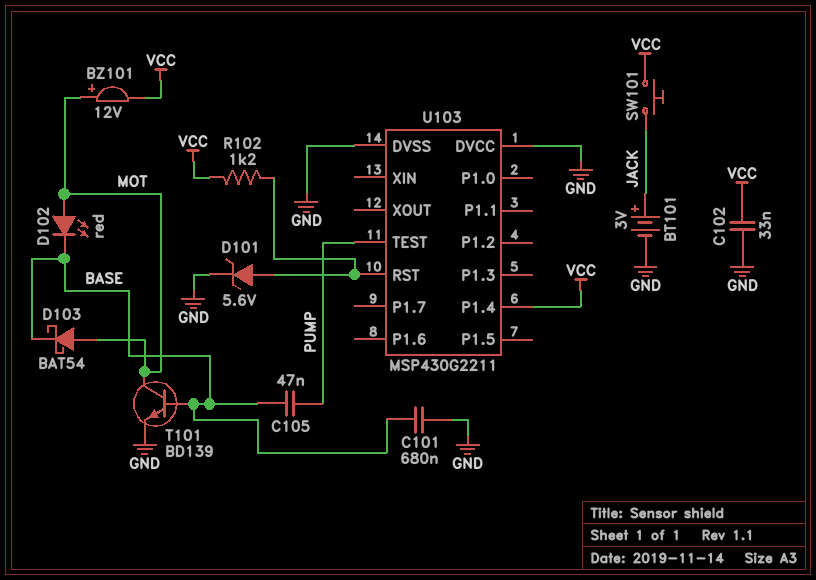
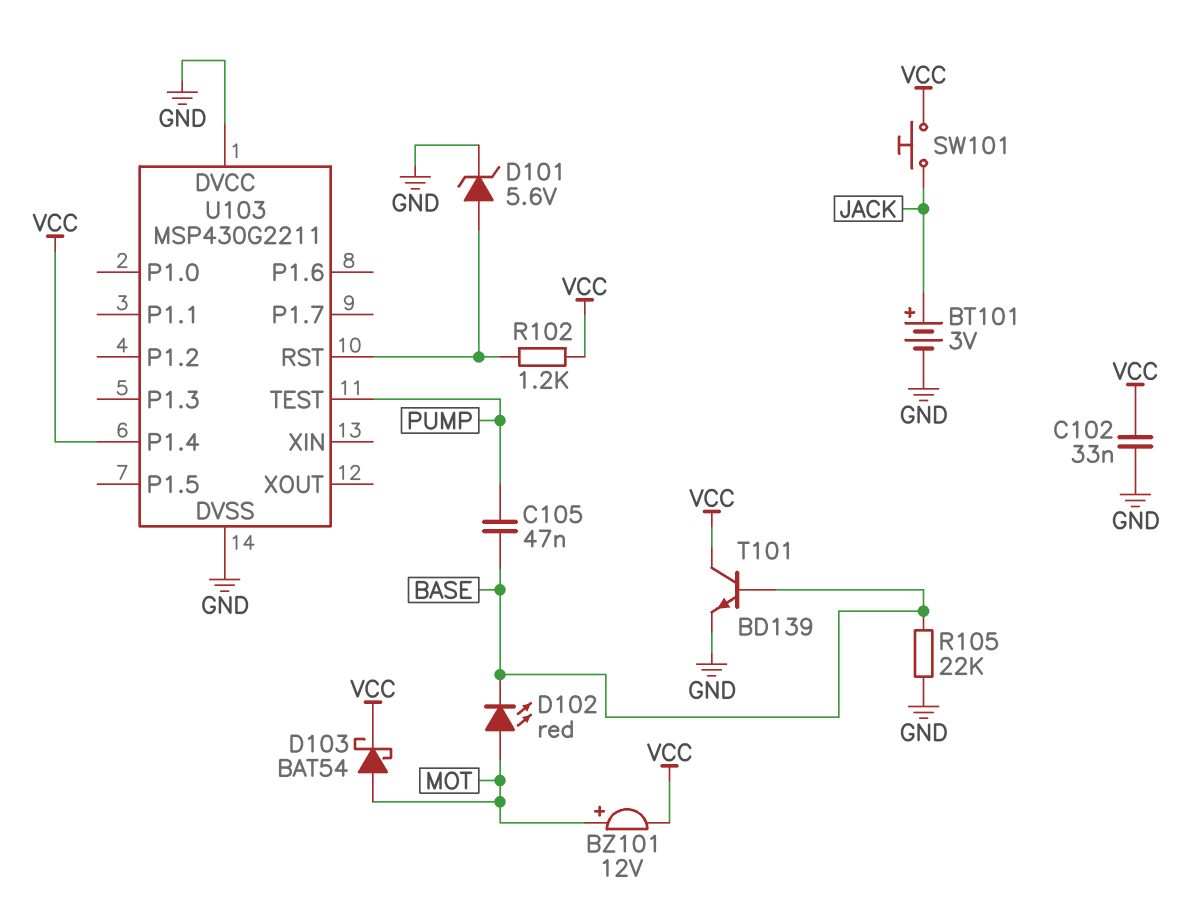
C101: 680nF (BASE, GND) -> none
D103: schottky BAT54 (A MOT, K BASE) -> schottky BAT54 (A MOT, K VCC)
R105: none -> 22k (BASE, GND)
T101: NPN BD139 (B BASE, C MOT, E GND) -> NPN BD139 (B BASE, C VCC, E GND)

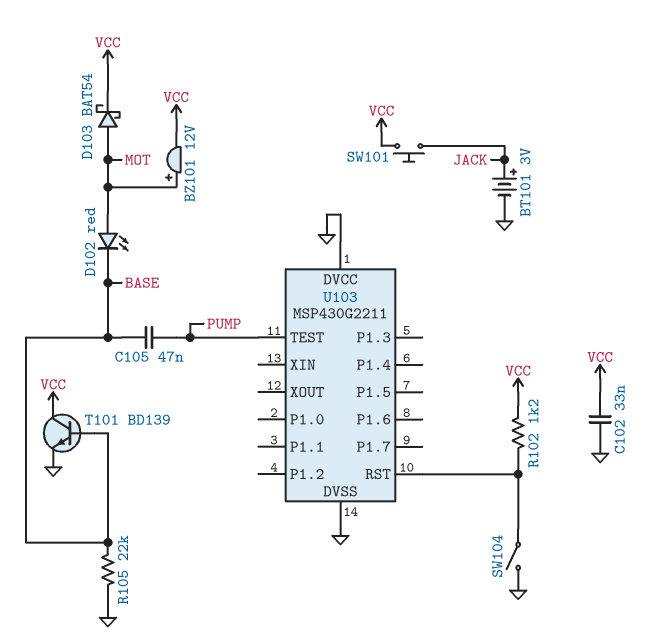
D101: zener 5.6V (A U103/RST, K GND) -> none
SW104: none -> switch (GND, U103/RST)
U103 pin P1.4: VCC -> none

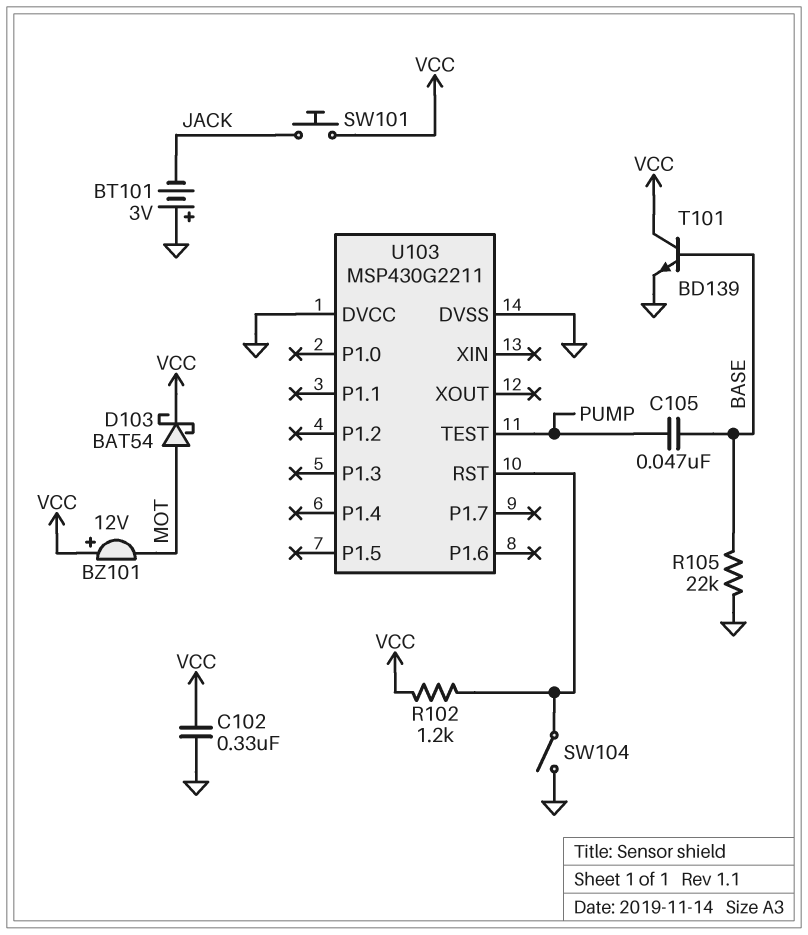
BT101: 3V (plus JACK, minus GND) -> 3V (plus GND, minus JACK)
BZ101: buzzer 12V (plus MOT, minus VCC) -> buzzer 12V (plus VCC, minus MOT)
C102: 33nF (GND, VCC) -> 330nF (GND, VCC)
D102: LED red (A MOT, K BASE) -> none

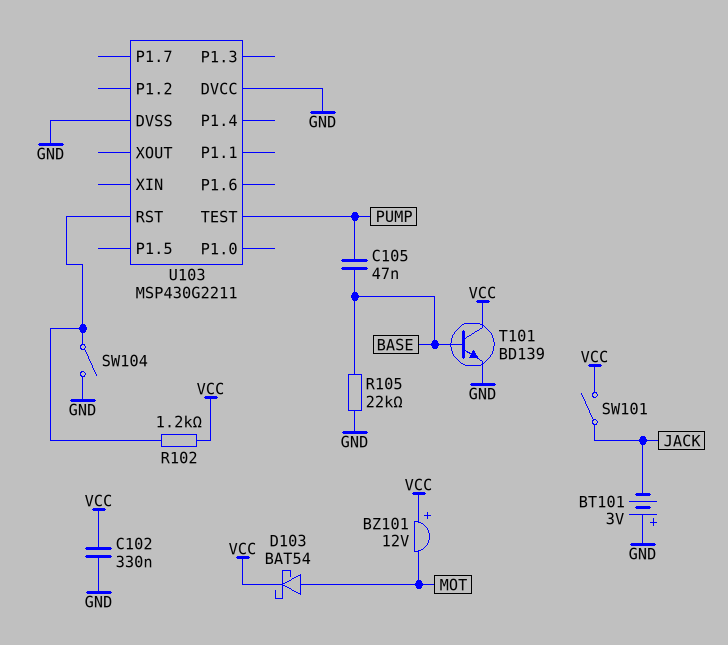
SW101: button (JACK, VCC) -> switch (JACK, VCC)

